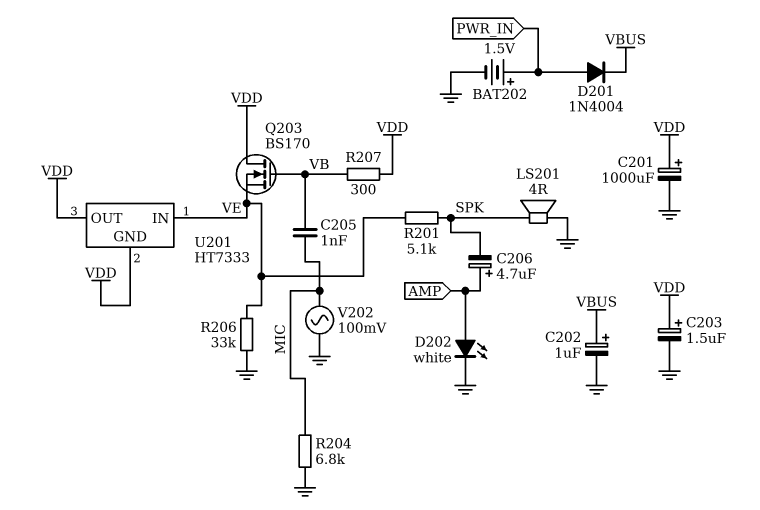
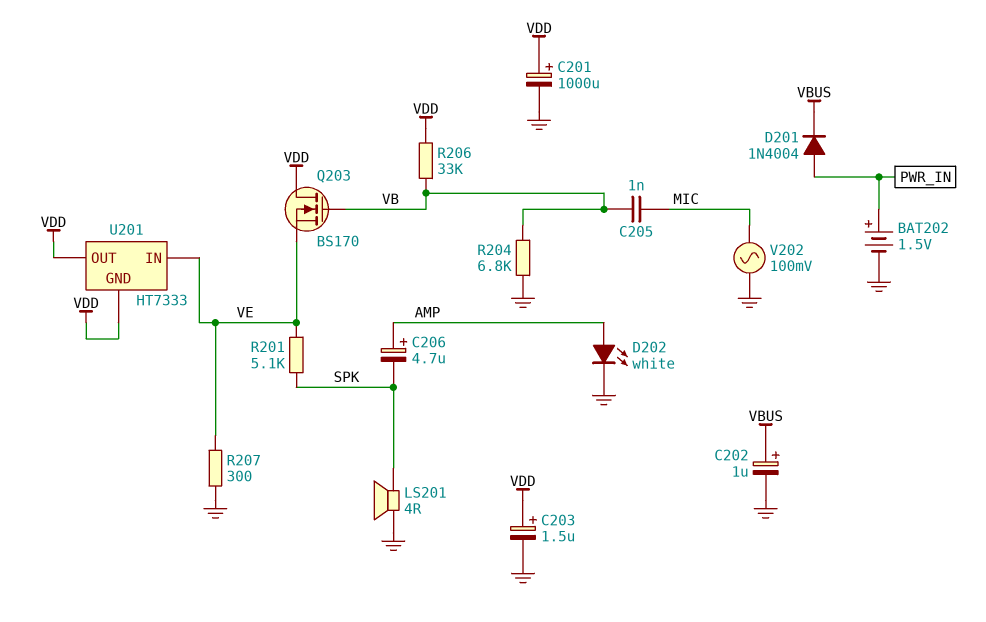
R204: 6.8k (GND, MIC) -> 6.8k (GND, VB)
R206: 33k (GND, VE) -> 33k (VB, VDD)
R207: 300 (VB, VDD) -> 300 (GND, VE)

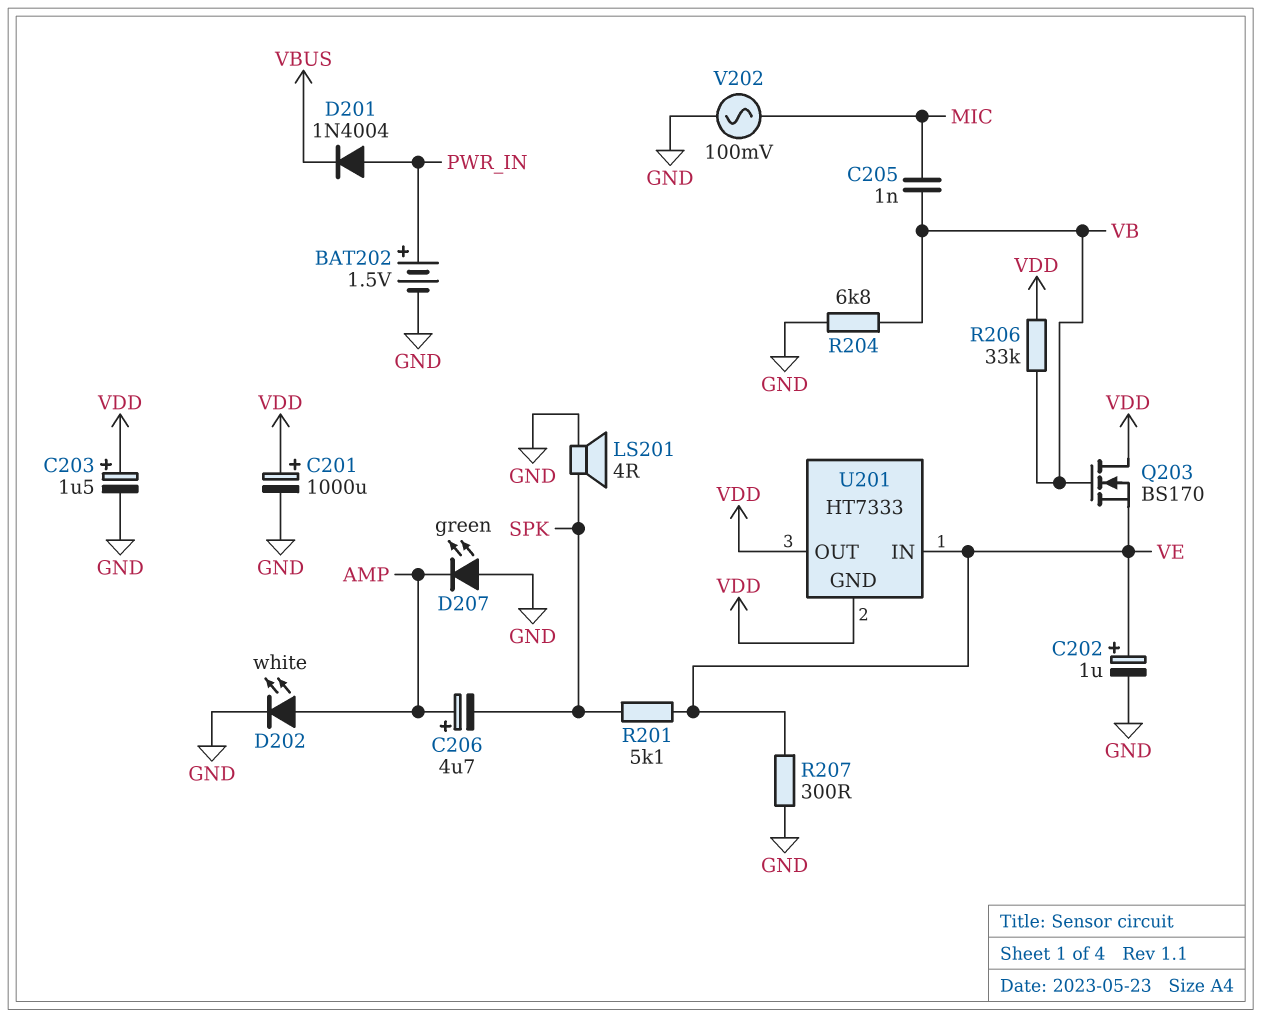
C202: 1uF (plus VBUS, minus GND) -> 1uF (plus VE, minus GND)
D207: none -> LED green (A GND, K AMP)

